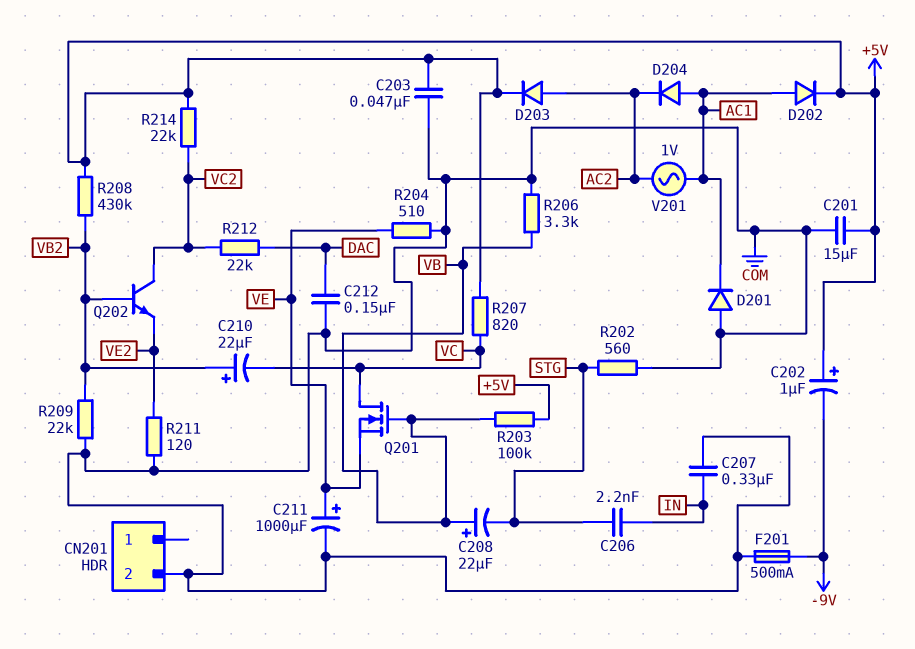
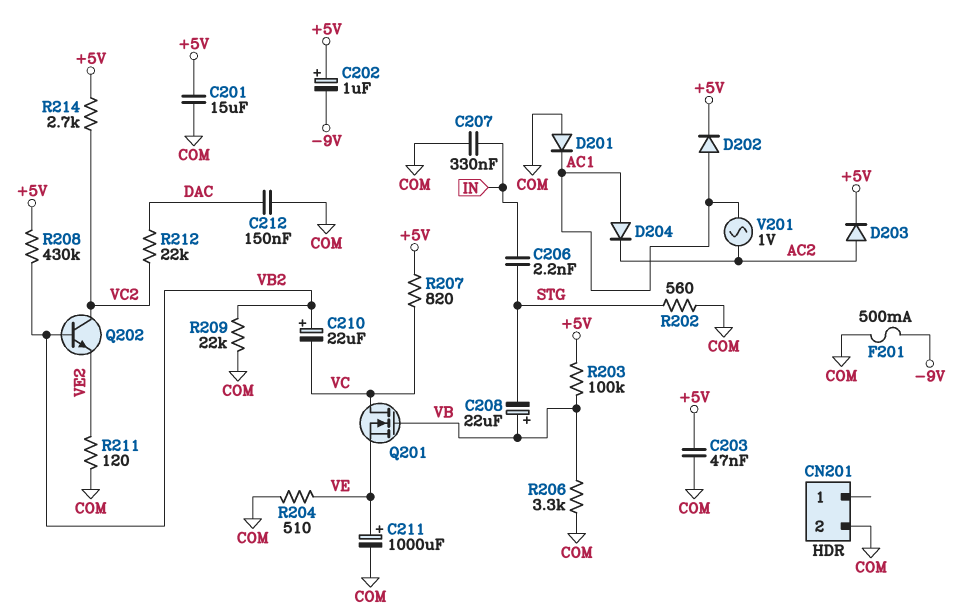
R214: 22k (+5V, VC2) -> 2.7k (+5V, VC2)

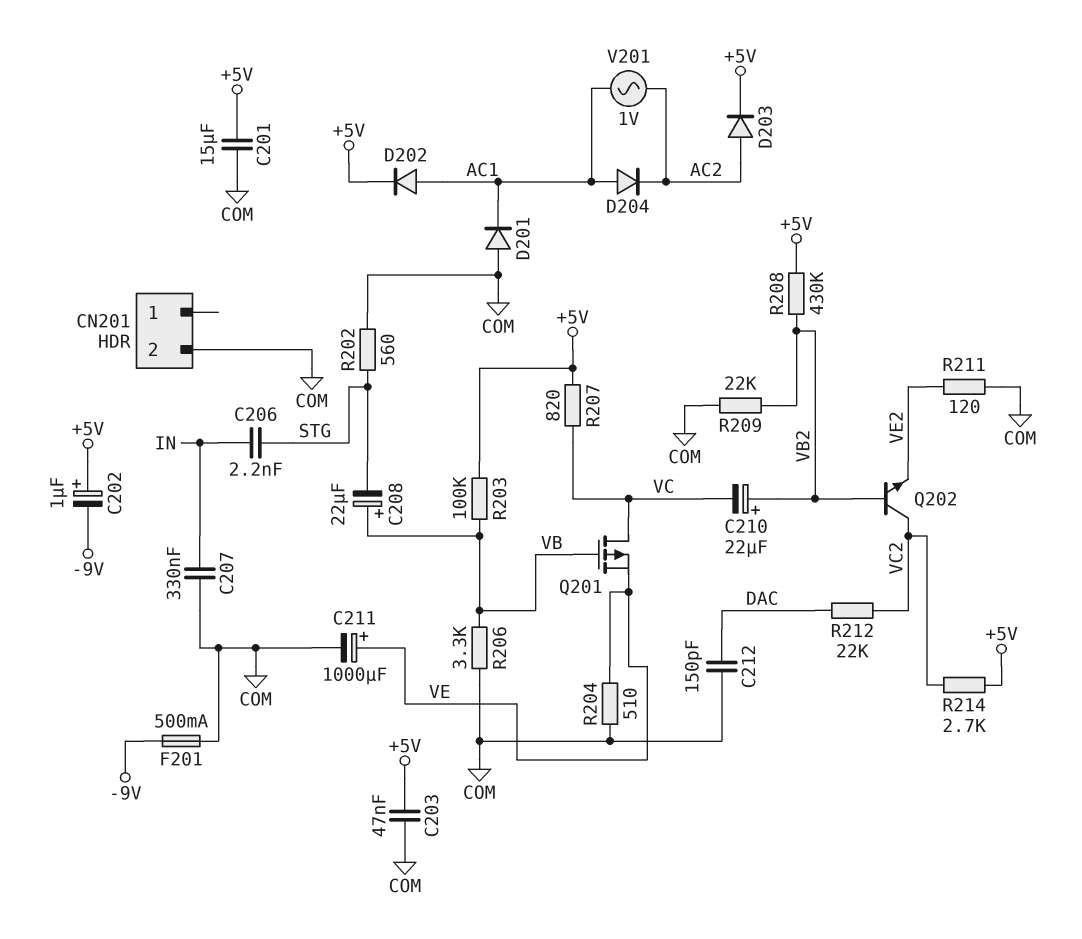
C212: 150nF (COM, DAC) -> 150pF (COM, DAC)
Q201: NMOS (G VB, D VC, S VE) -> PMOS (G VB, D VC, S VE)

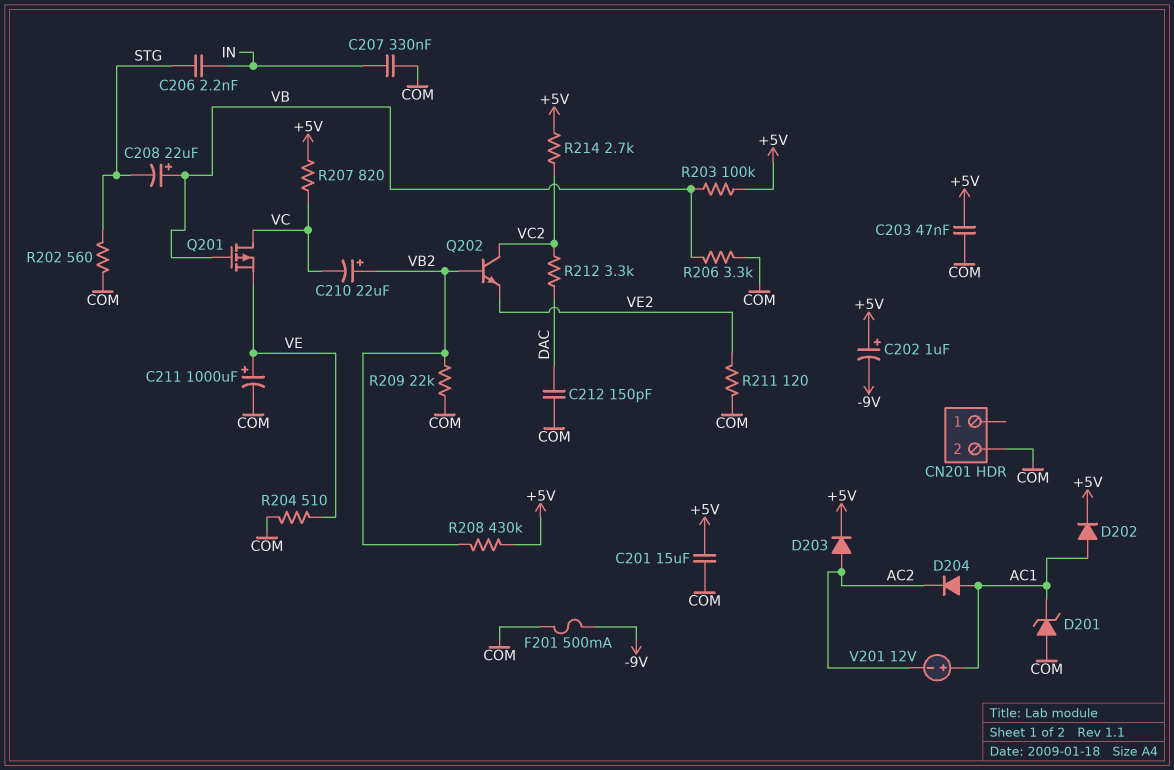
D201: diode (A COM, K AC1) -> zener (A COM, K AC1)
R212: 22k (DAC, VC2) -> 3.3k (DAC, VC2)
V201: AC 1V (AC1, AC2) -> 12V (plus AC1, minus AC2)

